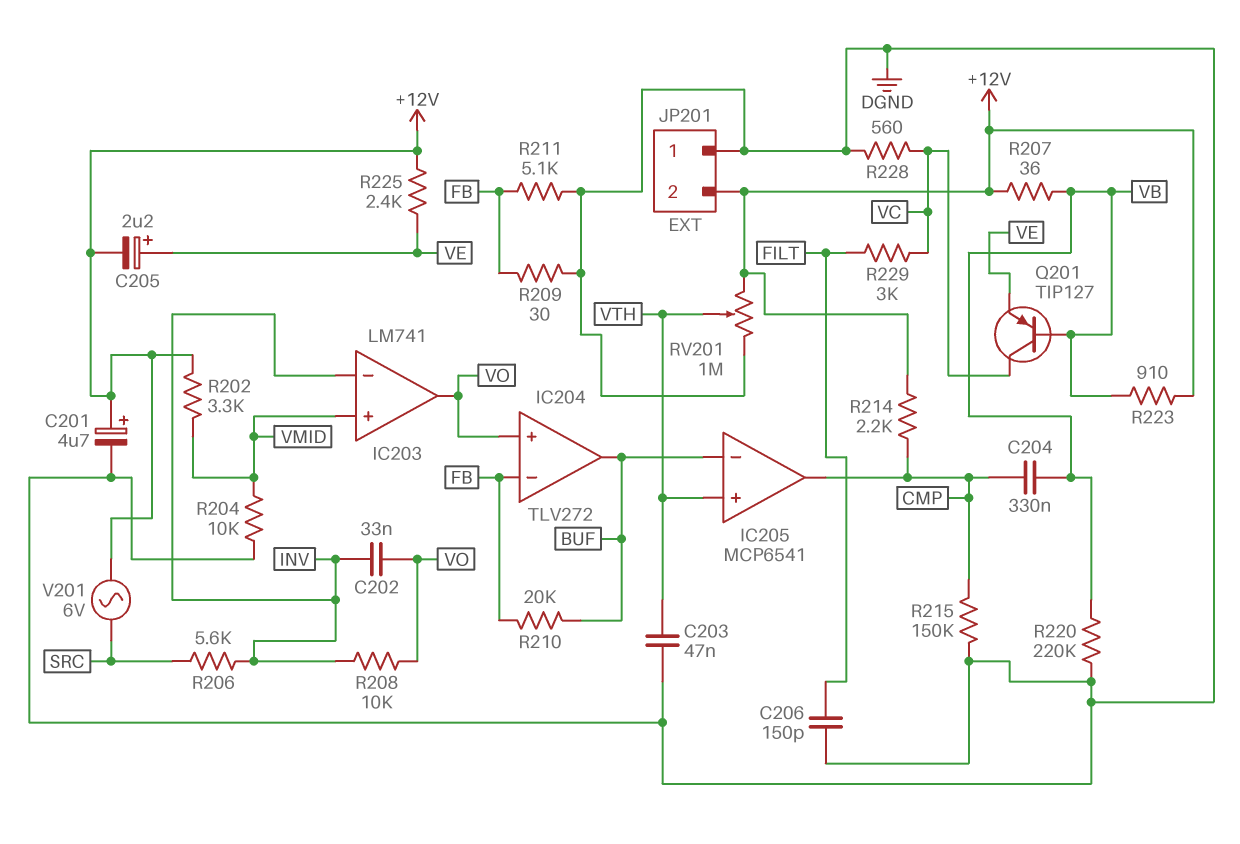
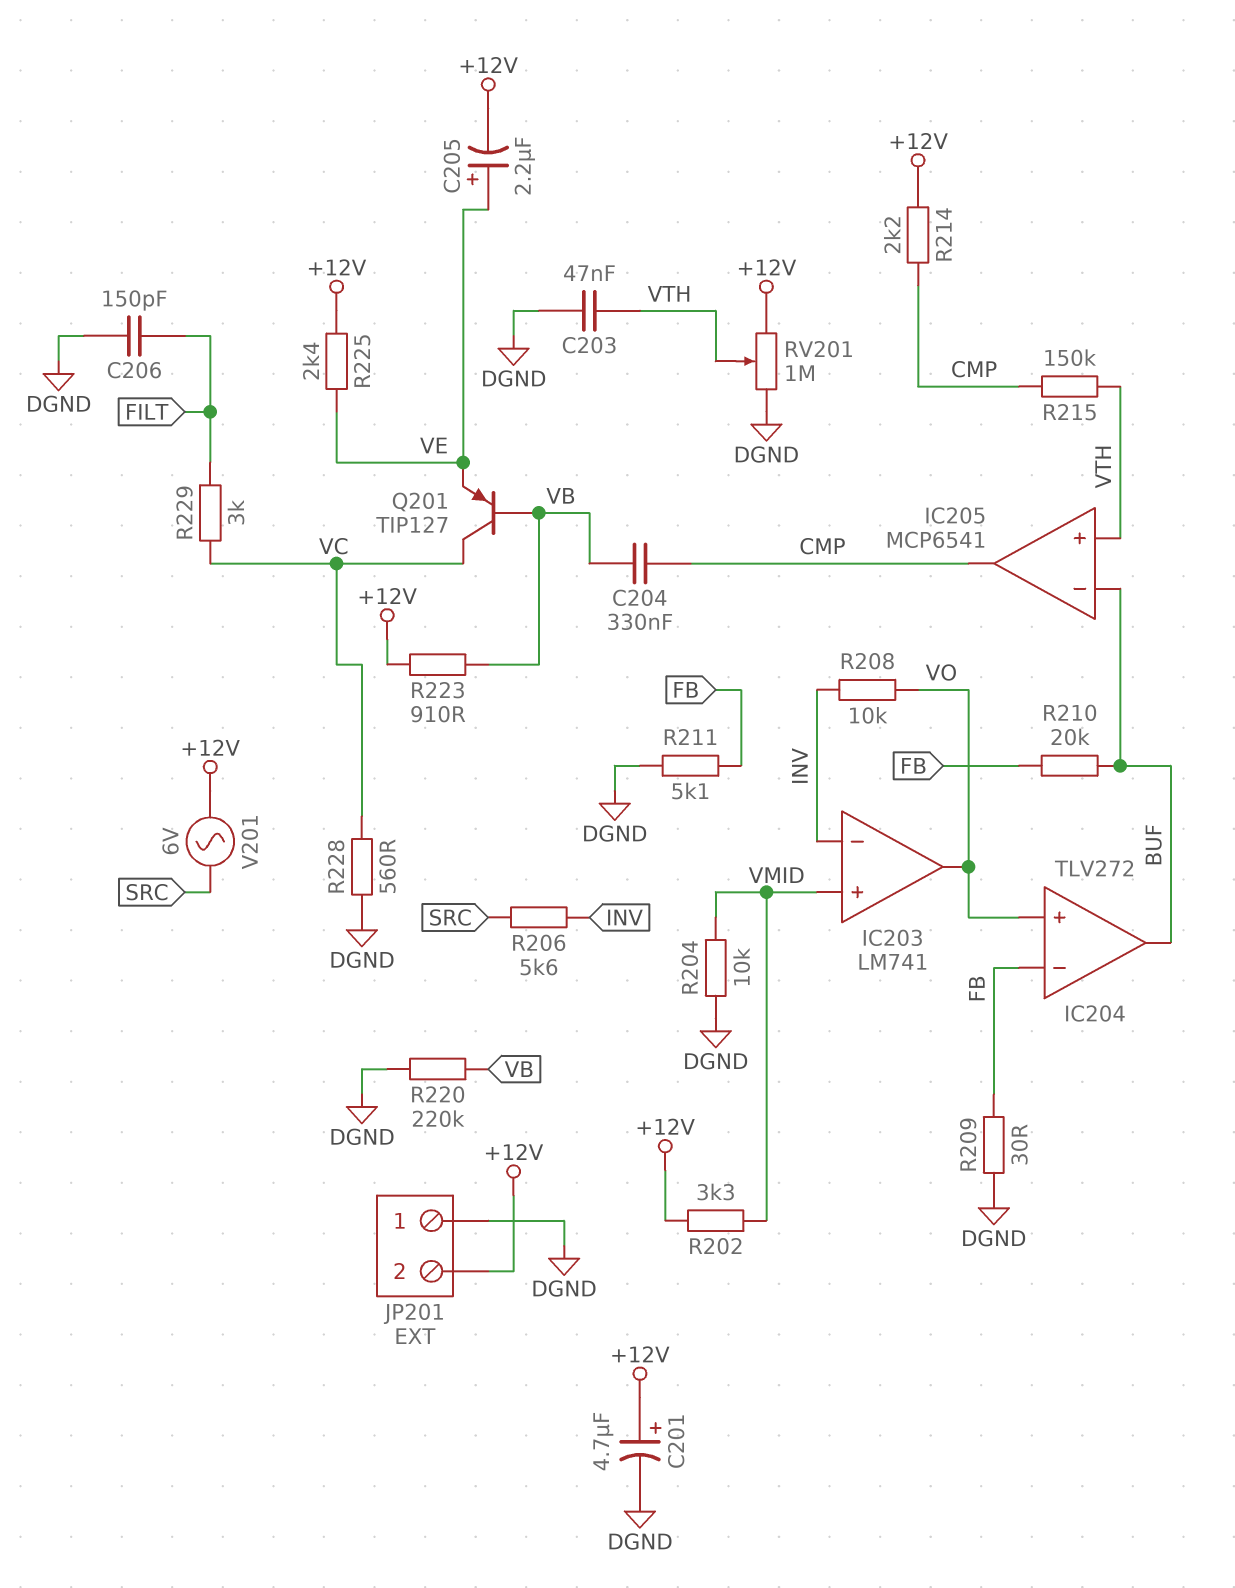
C202: 33nF (INV, VO) -> none
R207: 36 (+12V, VB) -> none
R215: 150k (CMP, DGND) -> 150k (CMP, VTH)

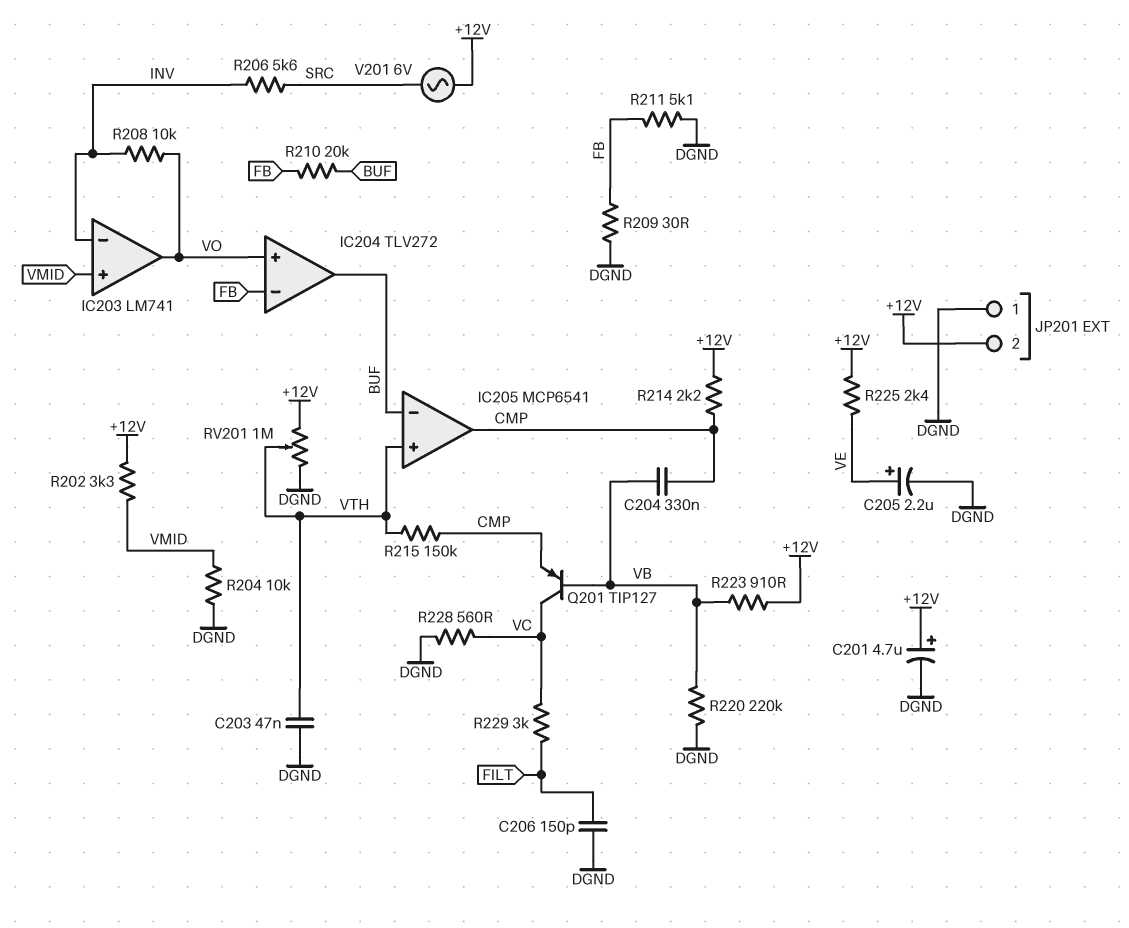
C205: 2.2uF (plus VE, minus +12V) -> 2.2uF (plus VE, minus DGND)
Q201: PNP TIP127 (B VB, C VC, E VE) -> PNP TIP127 (B VB, C VC, E CMP)

